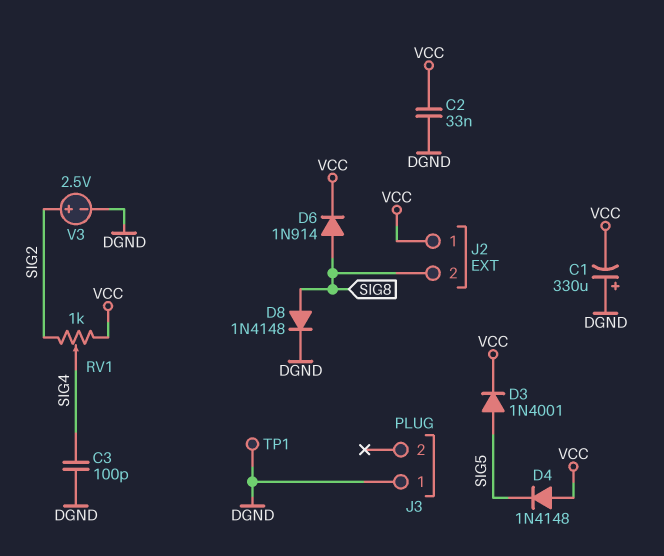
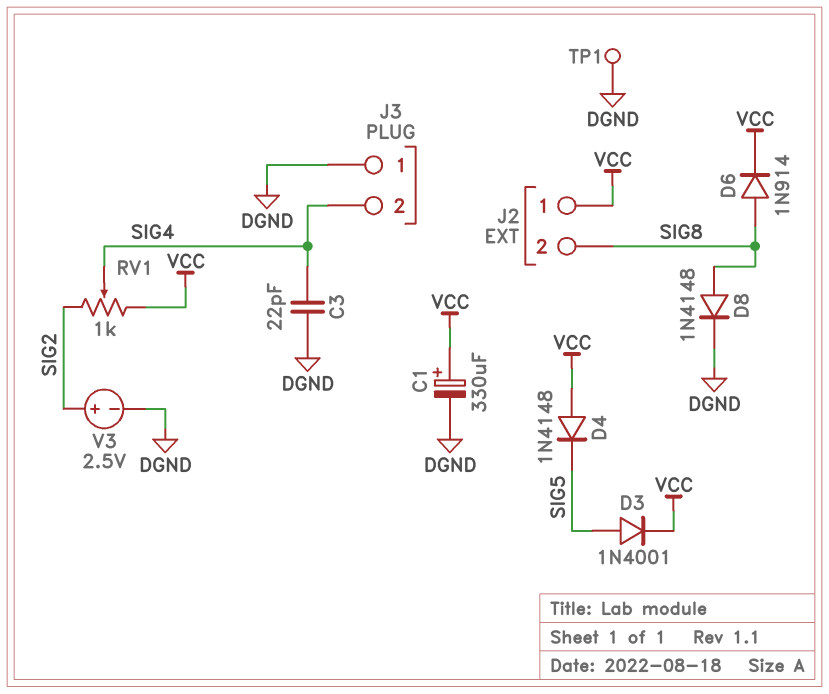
C1: 330uF (plus DGND, minus VCC) -> 330uF (plus VCC, minus DGND)
C2: 33nF (DGND, VCC) -> none
C3: 100pF (DGND, SIG4) -> 22pF (DGND, SIG4)
J3 pin 2: none -> SIG4

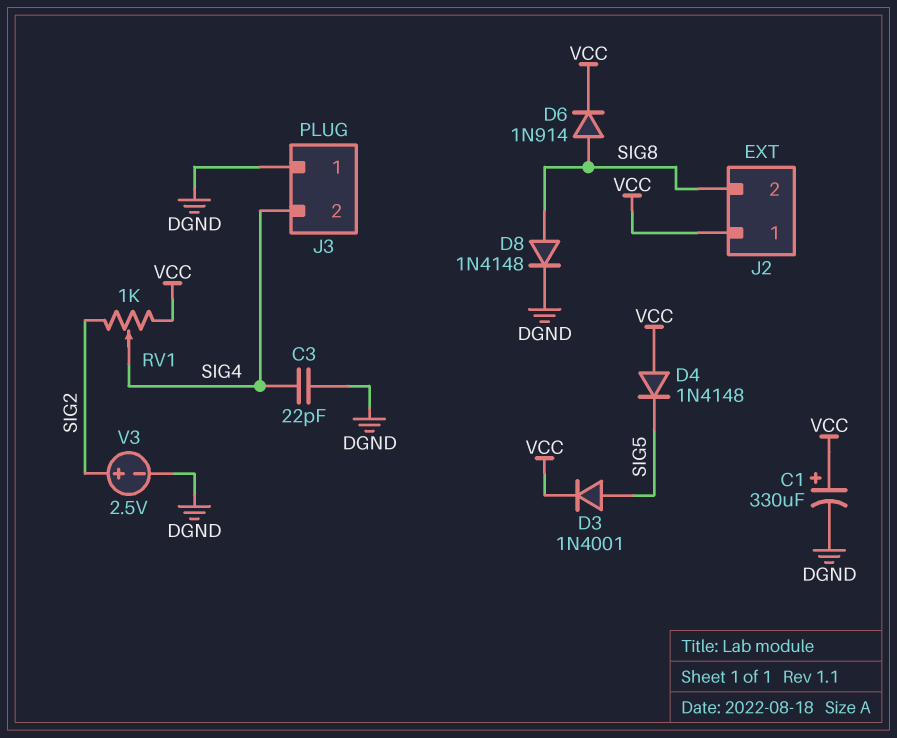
TP1: test point (DGND) -> none

